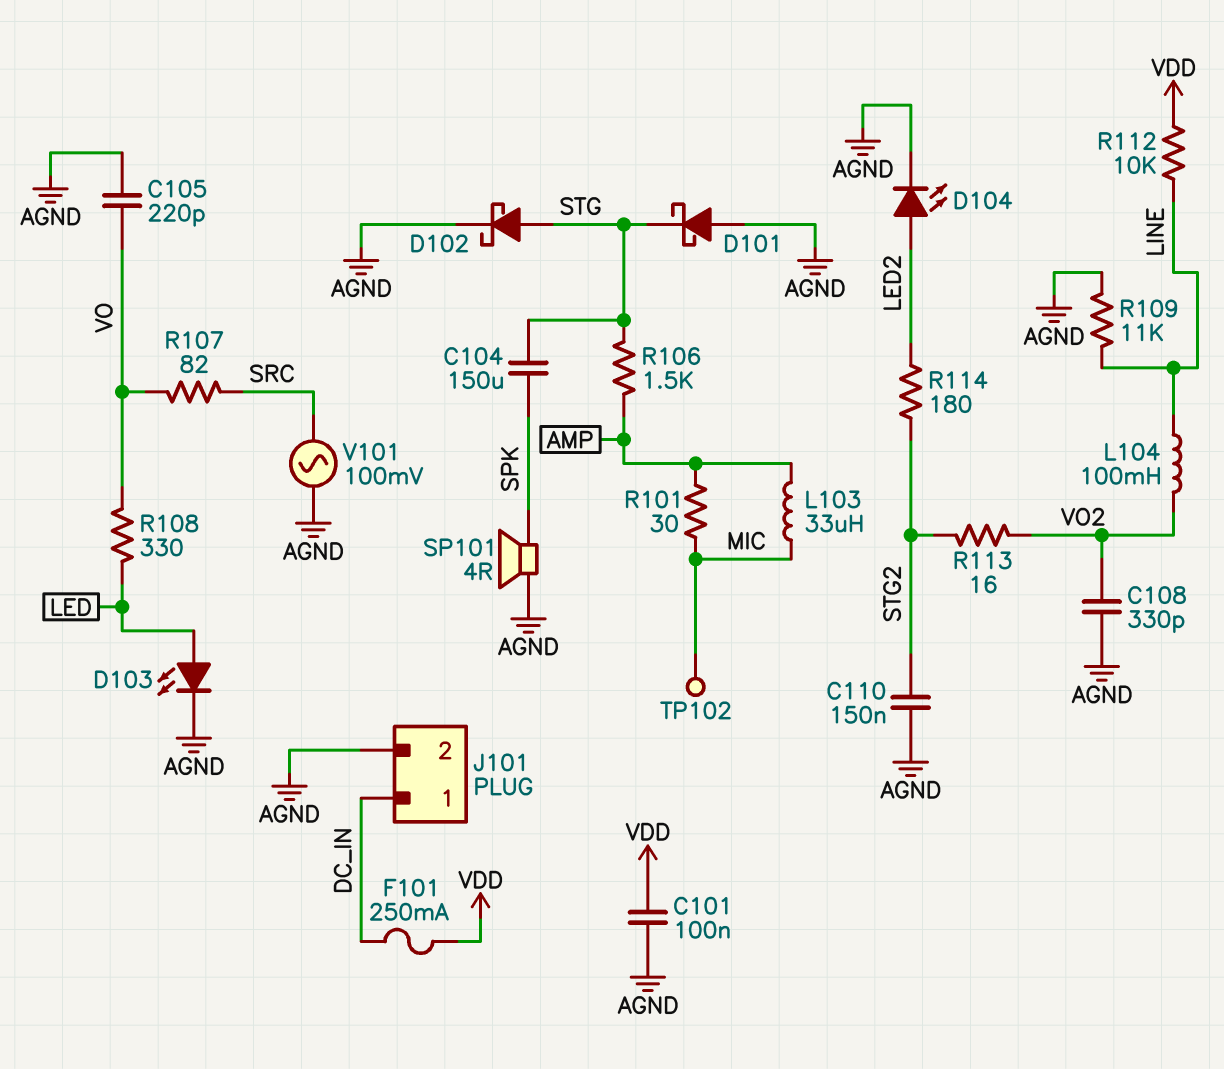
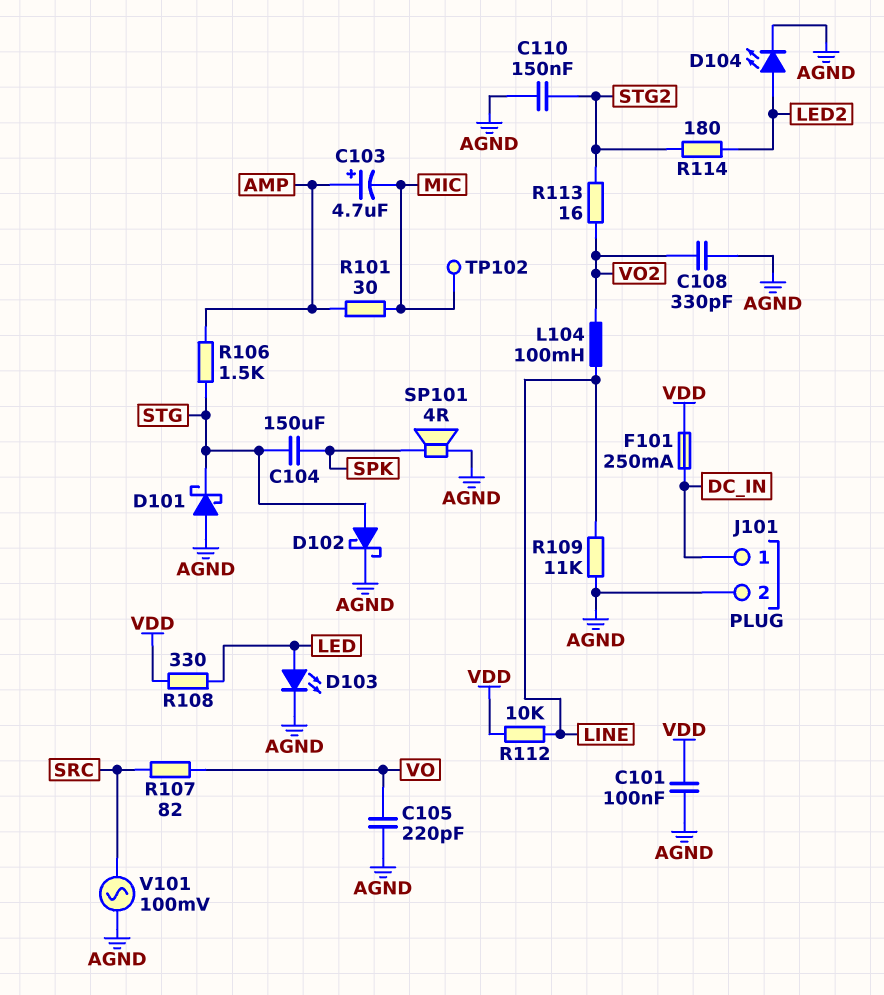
C103: none -> 4.7uF (plus AMP, minus MIC)
L103: 33uH (AMP, MIC) -> none
R108: 330 (LED, VO) -> 330 (LED, VDD)

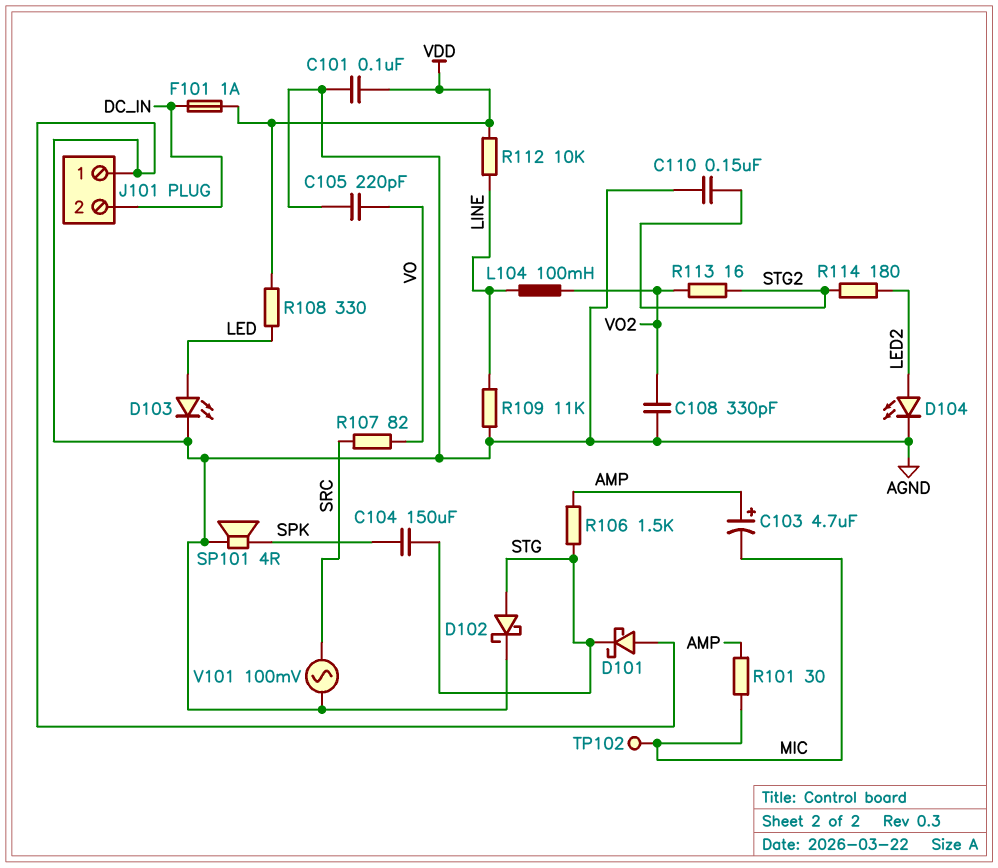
F101: 250mA (DC_IN, VDD) -> 1A (DC_IN, VDD)
J101 pin 1: DC_IN -> AGND
J101 pin 2: AGND -> DC_IN

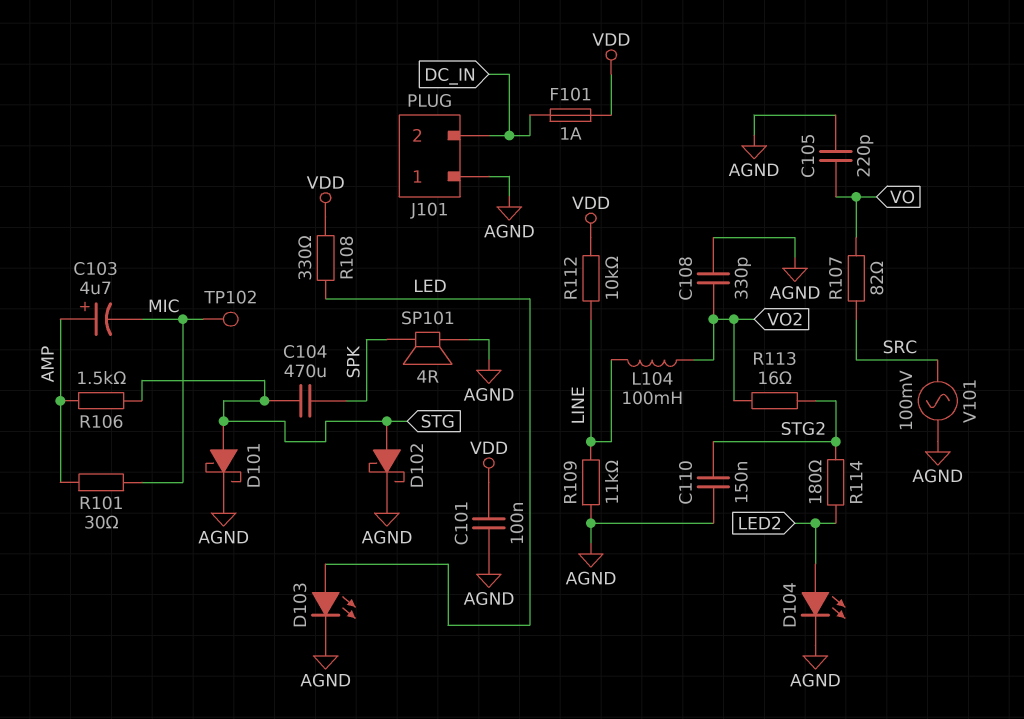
C104: 150uF (SPK, STG) -> 470uF (SPK, STG)
D101: schottky (A AGND, K STG) -> schottky (A STG, K AGND)

